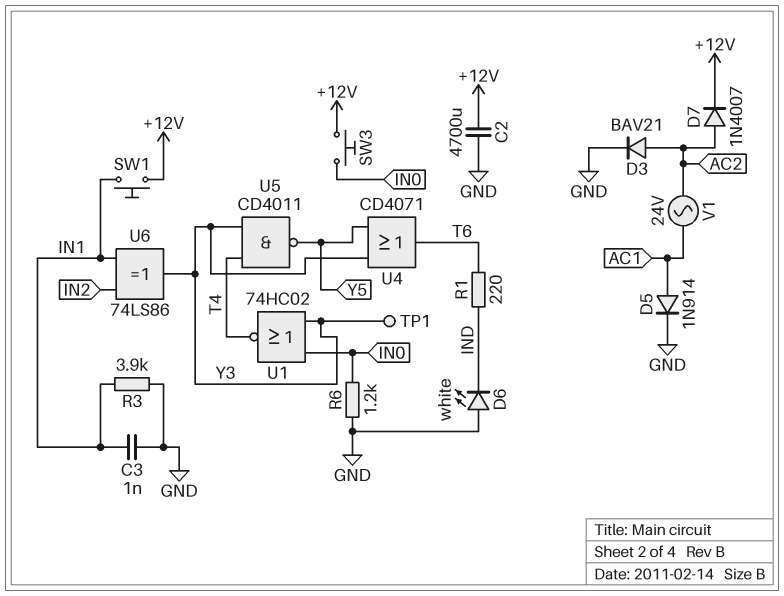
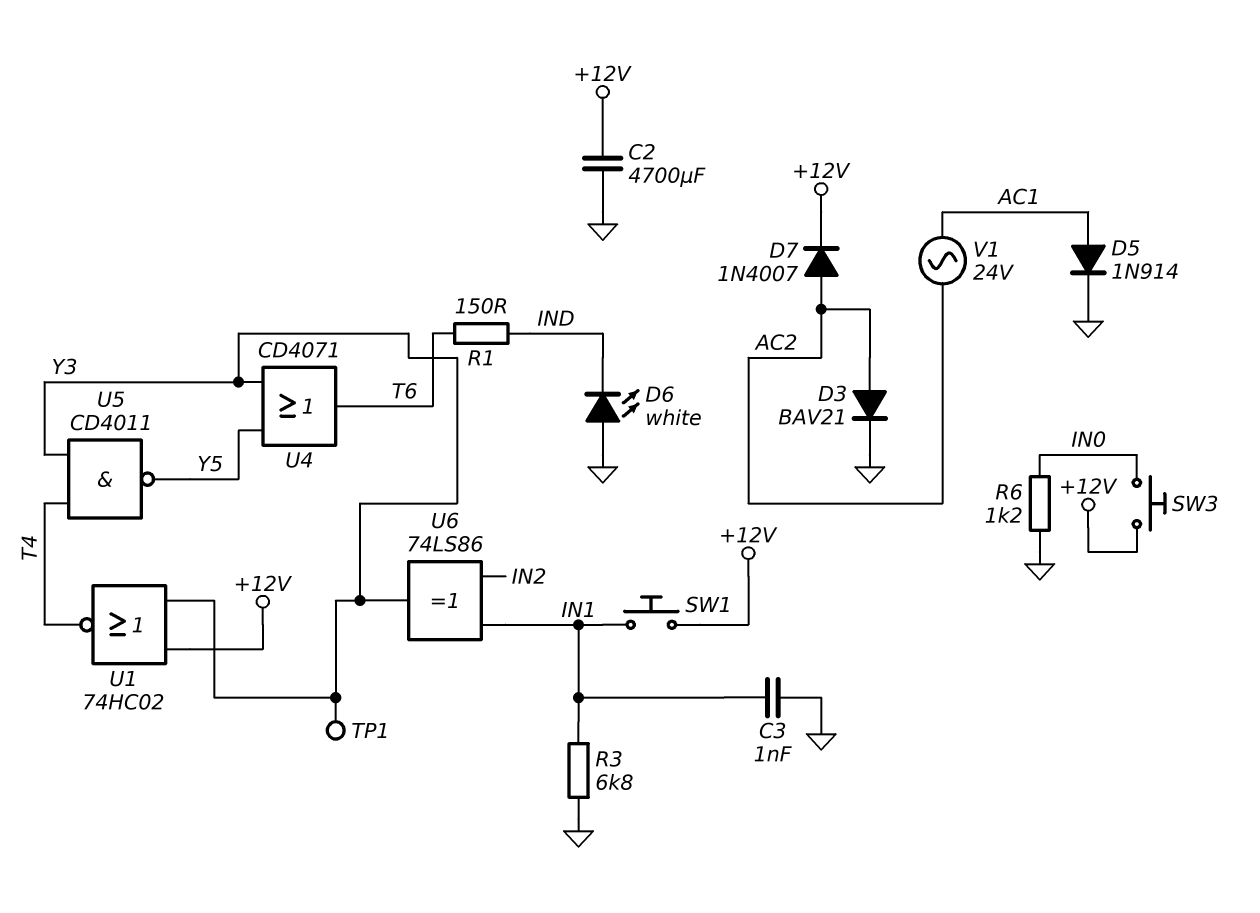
R1: 220 (IND, T6) -> 150 (IND, T6)
R3: 3.9k (GND, IN1) -> 6.8k (GND, IN1)
U1: NOR 74HC02 (in IN0, in Y3, out T4) -> NOR 74HC02 (in +12V, in Y3, out T4)

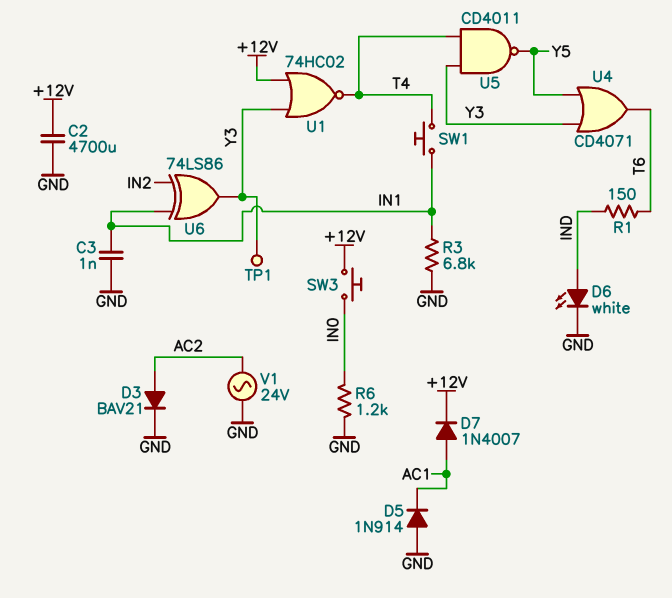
D5: diode 1N914 (A AC1, K GND) -> diode 1N914 (A GND, K AC1)
D6: LED white (A GND, K IND) -> LED white (A IND, K GND)
D7: diode 1N4007 (A AC2, K +12V) -> diode 1N4007 (A AC1, K +12V)
SW1: button (+12V, IN1) -> button (IN1, T4)
V1: AC 24V (AC1, AC2) -> AC 24V (AC2, GND)

